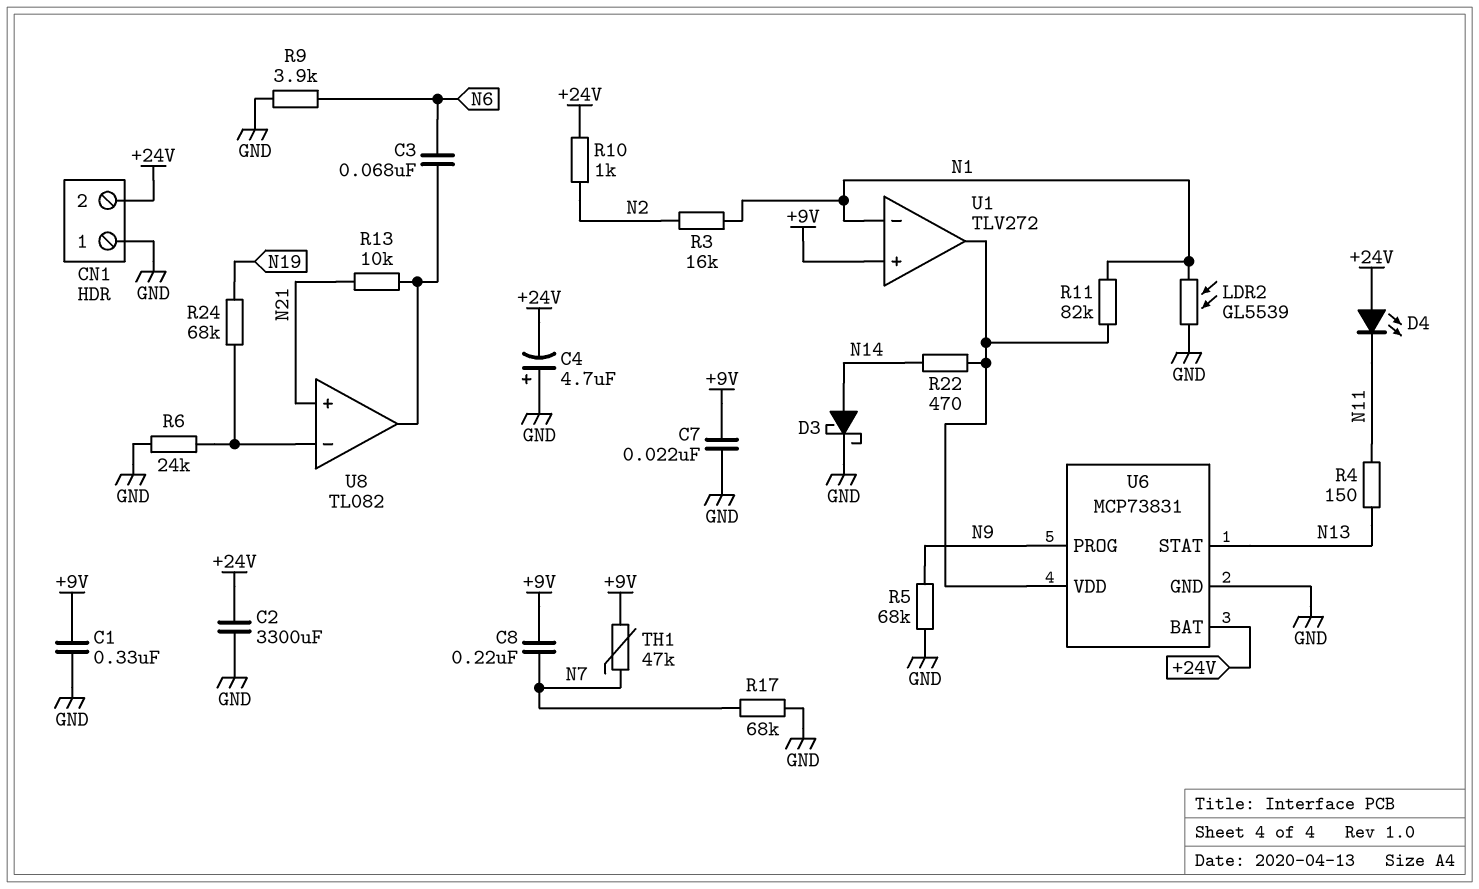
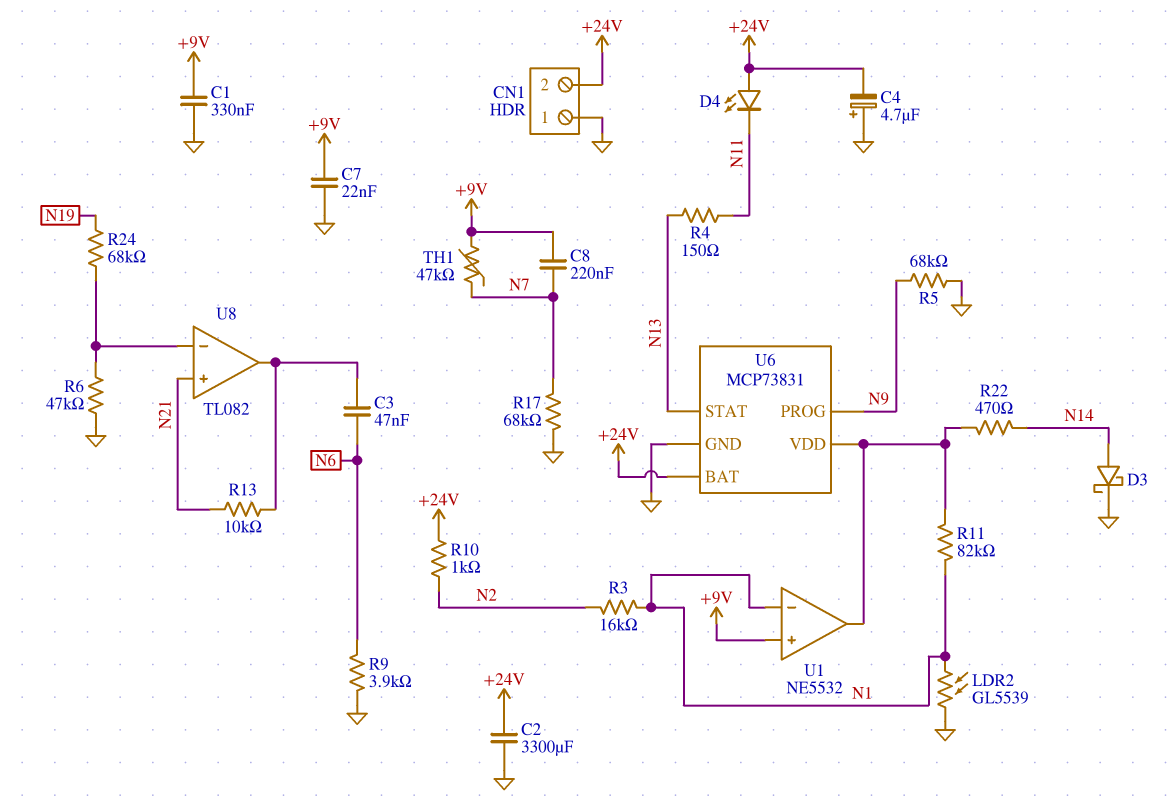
C3: 68nF (N6, U8/out) -> 47nF (N6, U8/out)
R6: 24k (GND, U8/in-) -> 47k (GND, U8/in-)
U1: TLV272 -> NE5532

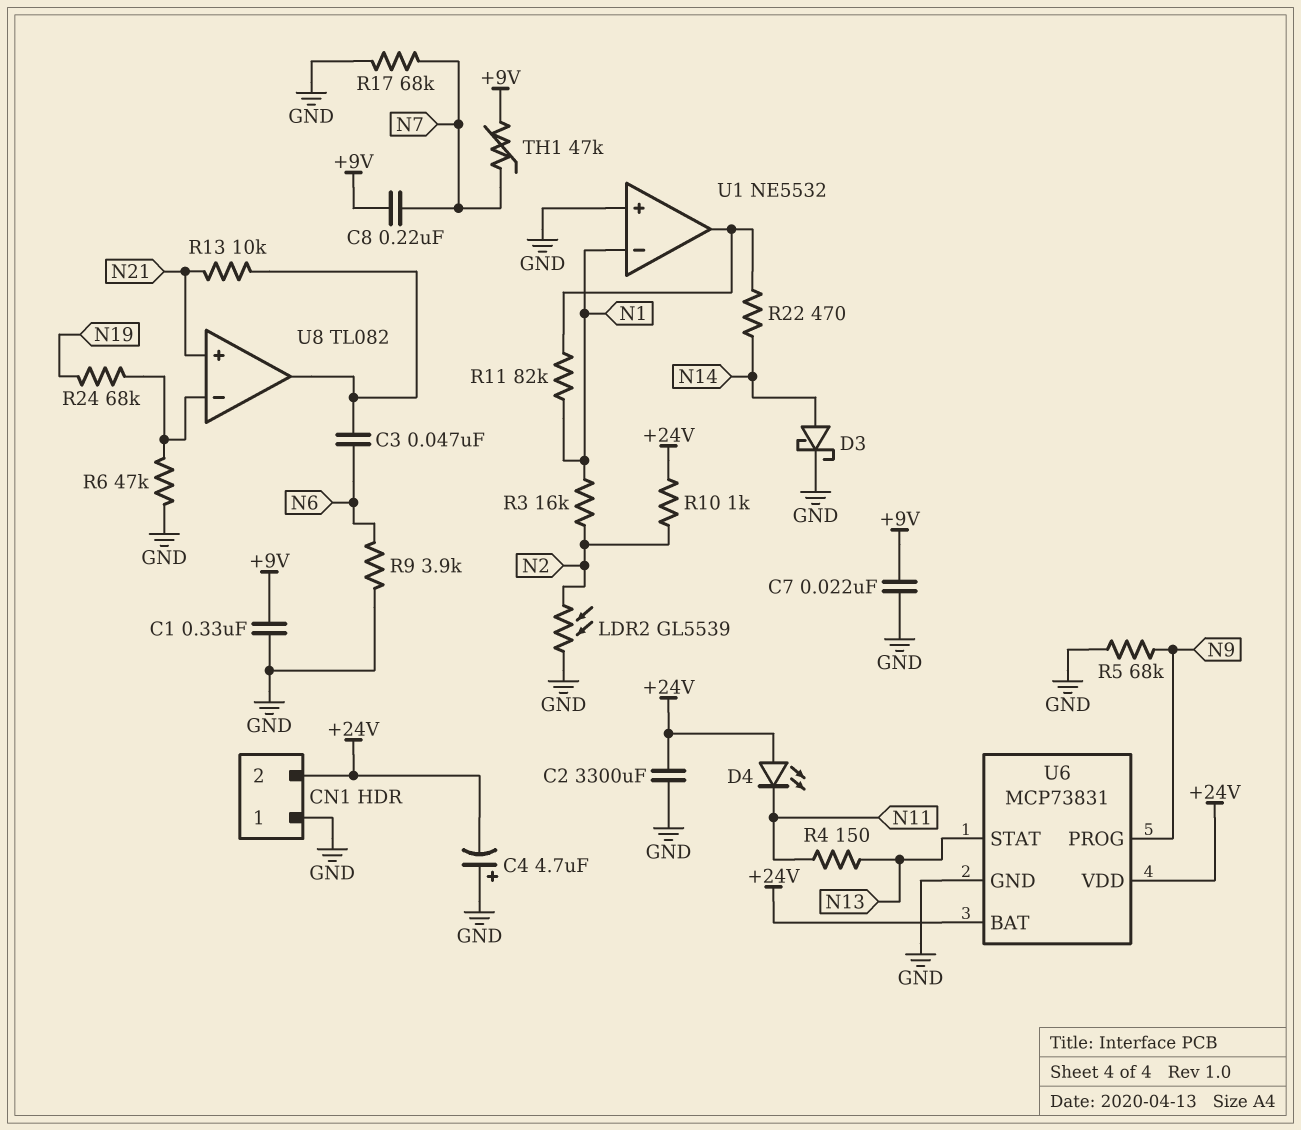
LDR2: GL5539 (GND, N1) -> GL5539 (GND, N2)
U1 pin in+: +9V -> GND
U6 pin VDD: U1/out -> +24V

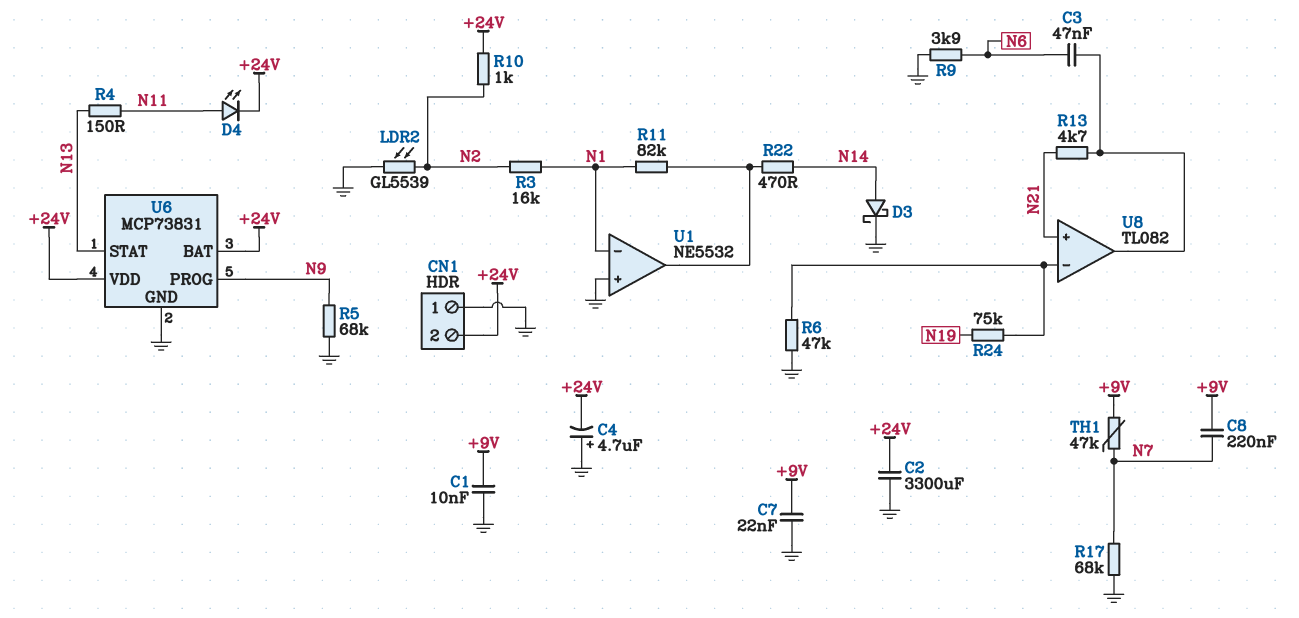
C1: 330nF (+9V, GND) -> 10nF (+9V, GND)
D4: LED (A +24V, K N11) -> LED (A N11, K +24V)
R13: 10k (N21, U8/out) -> 4.7k (N21, U8/out)
R24: 68k (N19, U8/in-) -> 75k (N19, U8/in-)

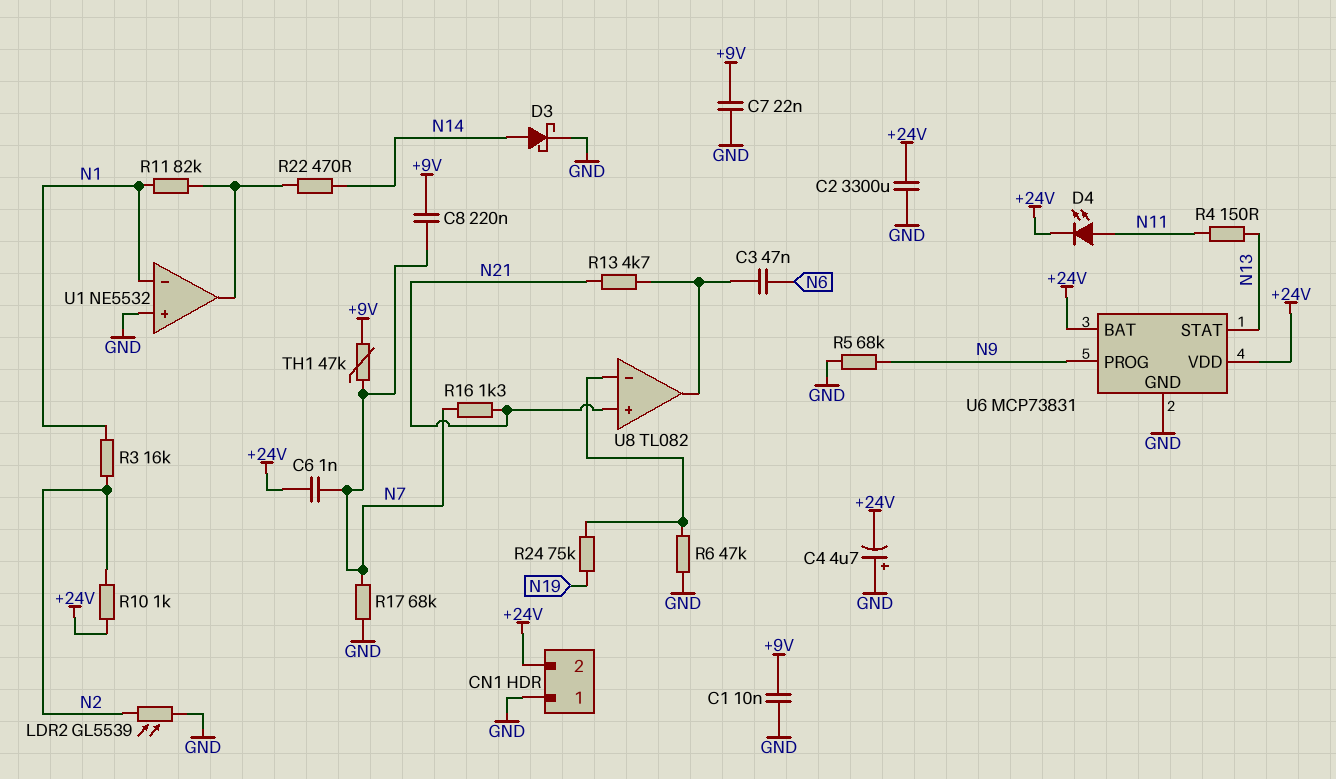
C6: none -> 1nF (+24V, N7)
R9: 3.9k (GND, N6) -> none
R16: none -> 1.3k (N7, N21)

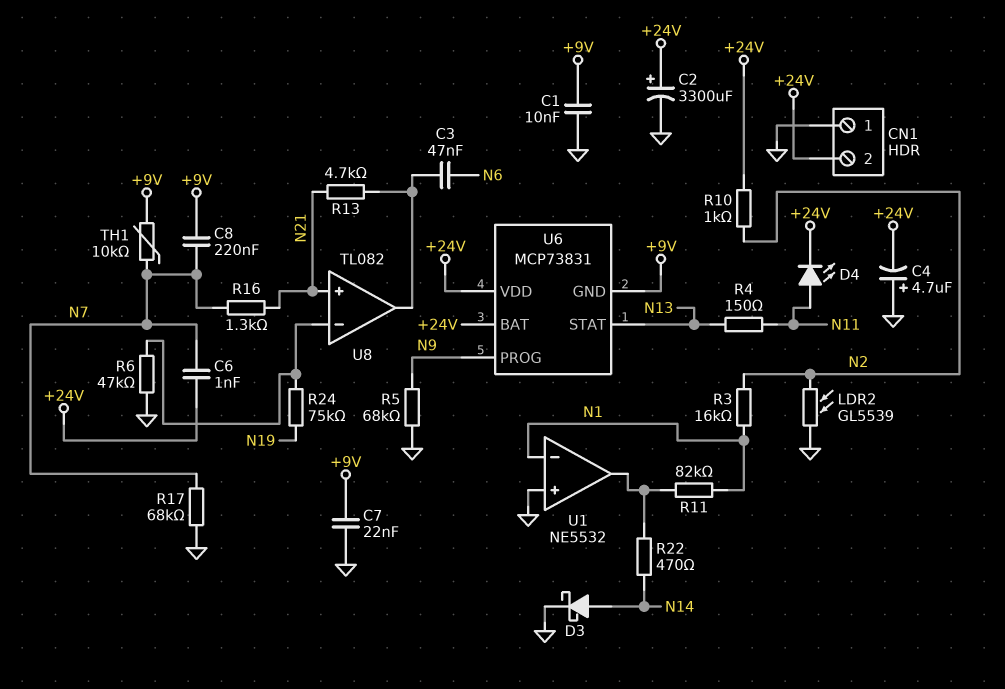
C2: 3300uF (+24V, GND) -> 3300uF (plus +24V, minus GND)
TH1: 47k (+9V, N7) -> 10k (+9V, N7)
U6 pin GND: GND -> +9V

